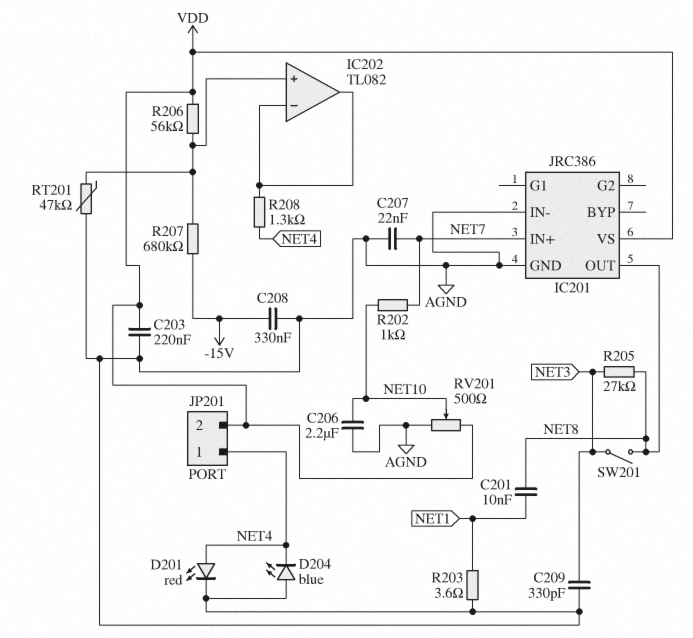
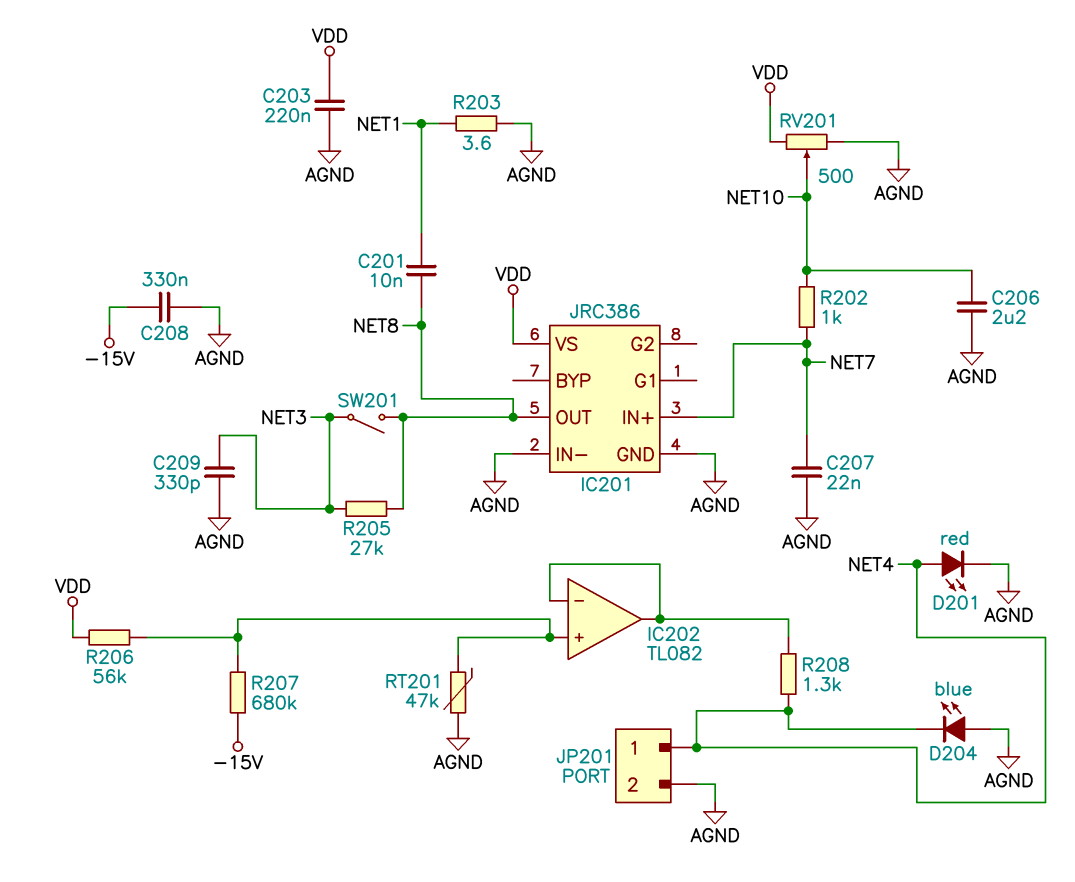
JP201 pin 2: VDD -> AGND

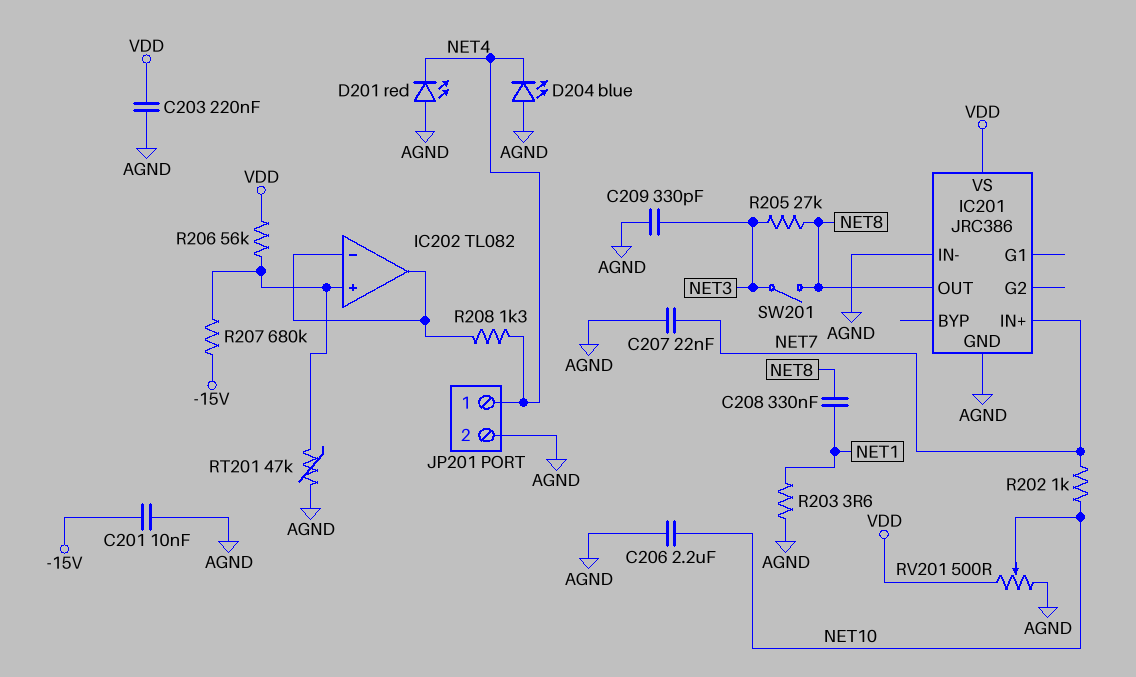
C201: 10nF (NET1, NET8) -> 10nF (-15V, AGND)
C208: 330nF (-15V, AGND) -> 330nF (NET1, NET8)
D201: LED red (A NET4, K AGND) -> LED red (A AGND, K NET4)

